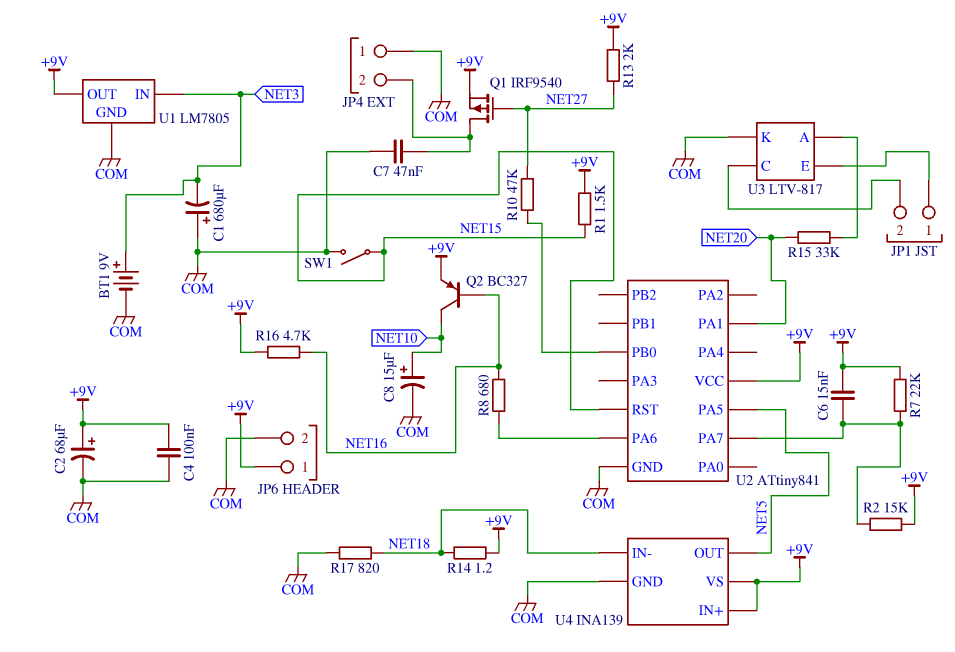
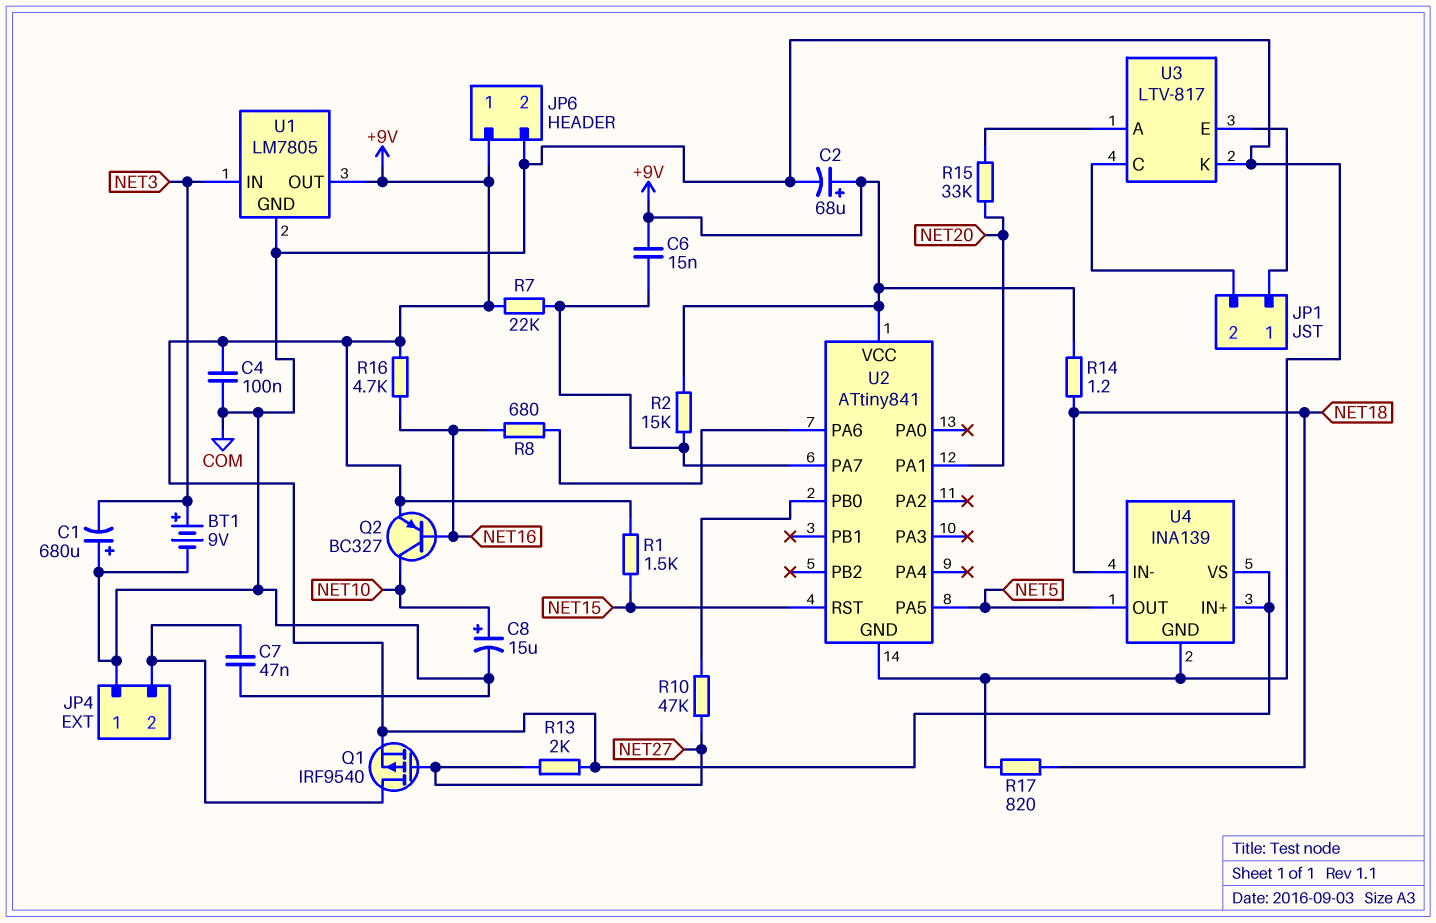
SW1: switch (COM, NET15) -> none

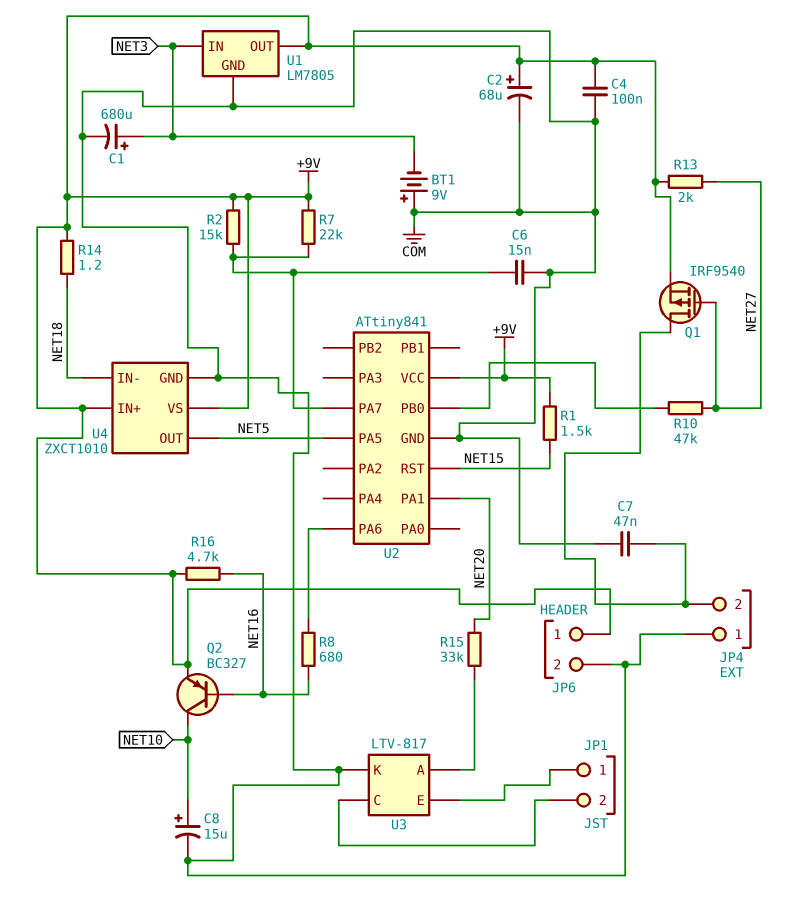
BT1: 9V (plus NET3, minus COM) -> 9V (plus COM, minus NET3)
C1: 680uF (plus COM, minus NET3) -> 680uF (plus NET3, minus COM)
C6: 15nF (+9V, U2/PA7) -> 15nF (COM, U2/PA7)
R17: 820 (COM, NET18) -> none
U4: INA139 -> ZXCT1010

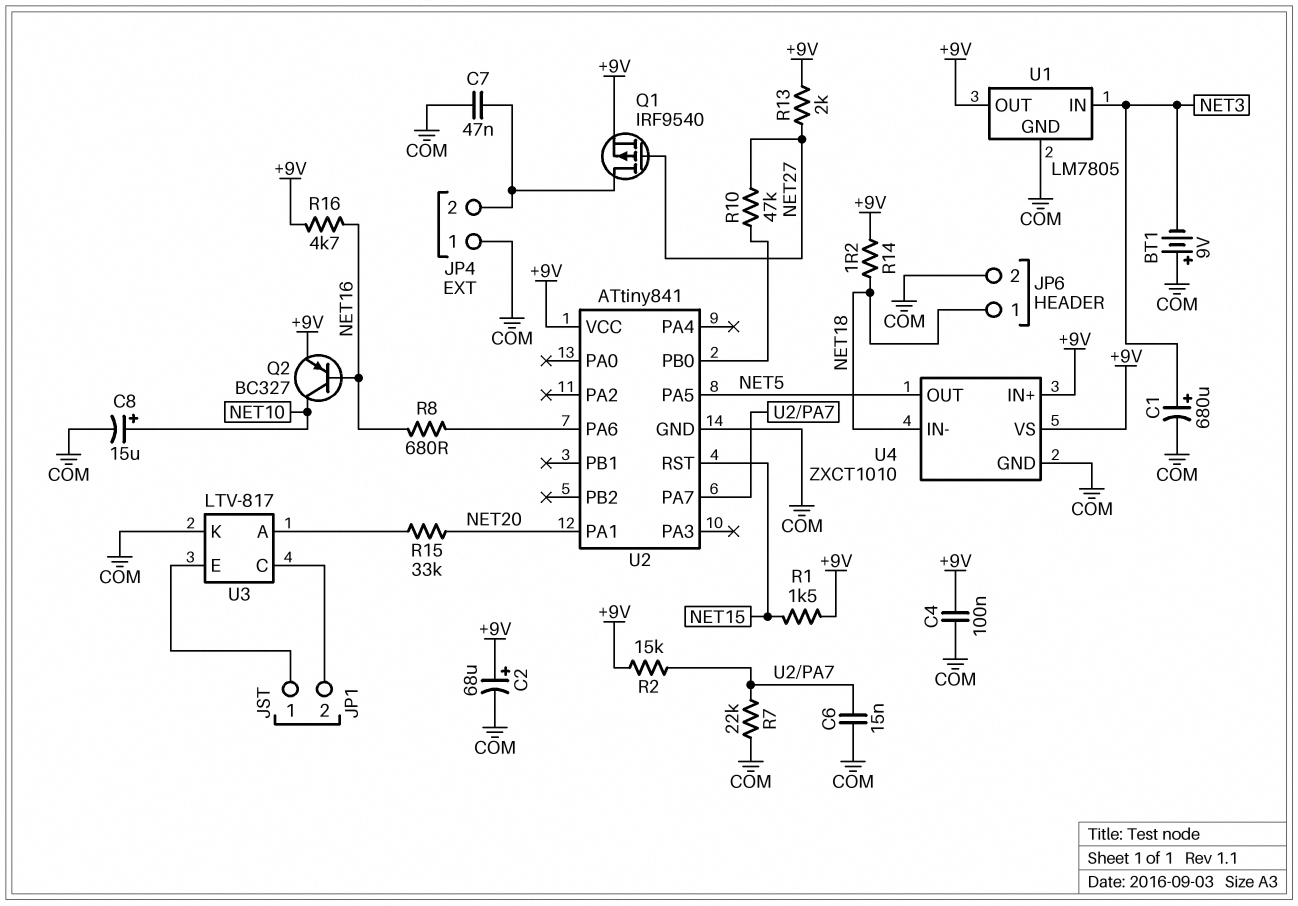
JP6 pin 1: +9V -> NET18
R7: 22k (+9V, U2/PA7) -> 22k (COM, U2/PA7)

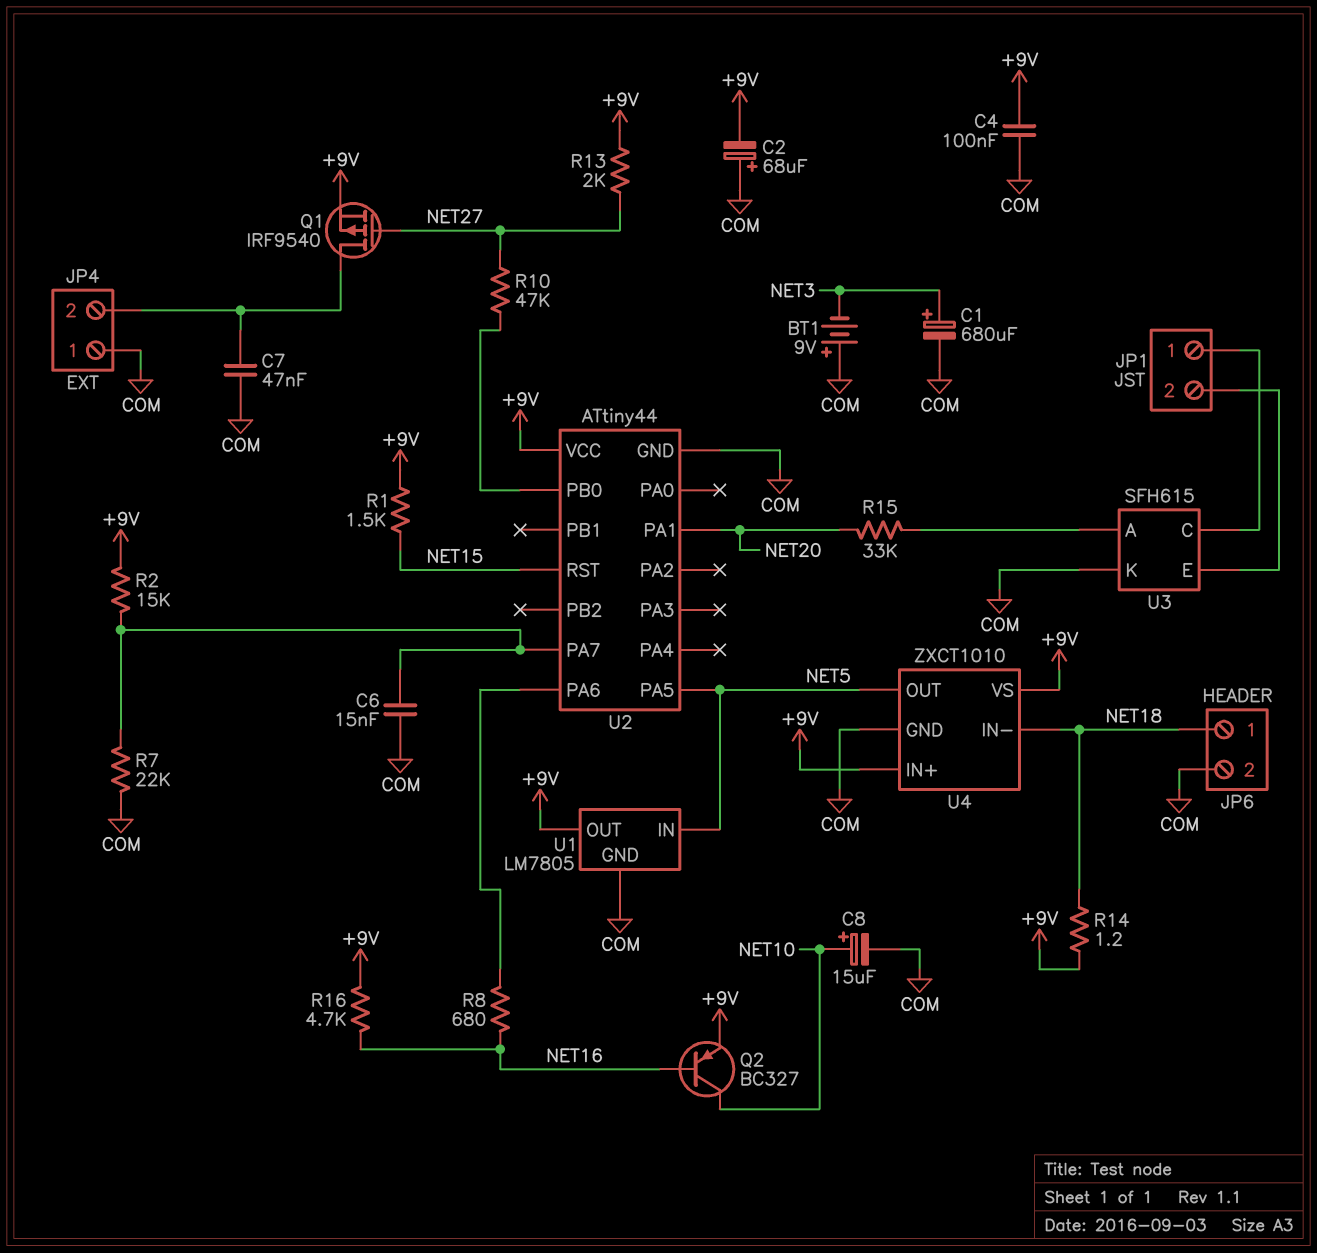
C2: 68uF (plus +9V, minus COM) -> 68uF (plus COM, minus +9V)
U1 pin IN: NET3 -> NET5
U2: ATtiny841 -> ATtiny44
U3: LTV-817 -> SFH615
U3 pin C: JP1/2 -> JP1/1
U3 pin E: JP1/1 -> JP1/2

